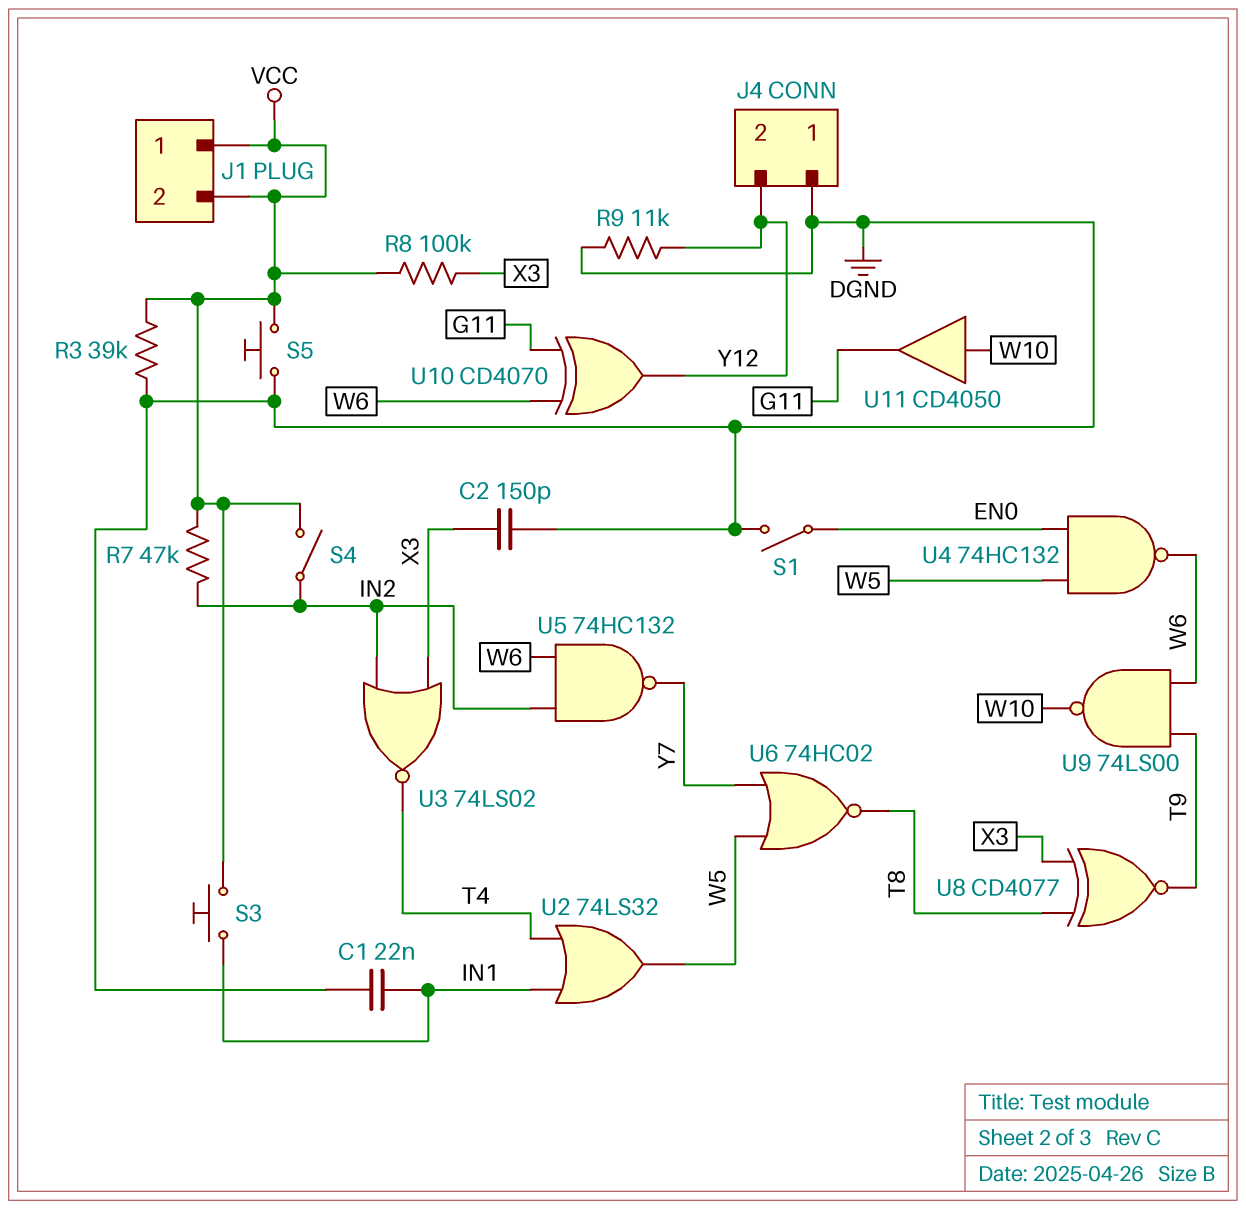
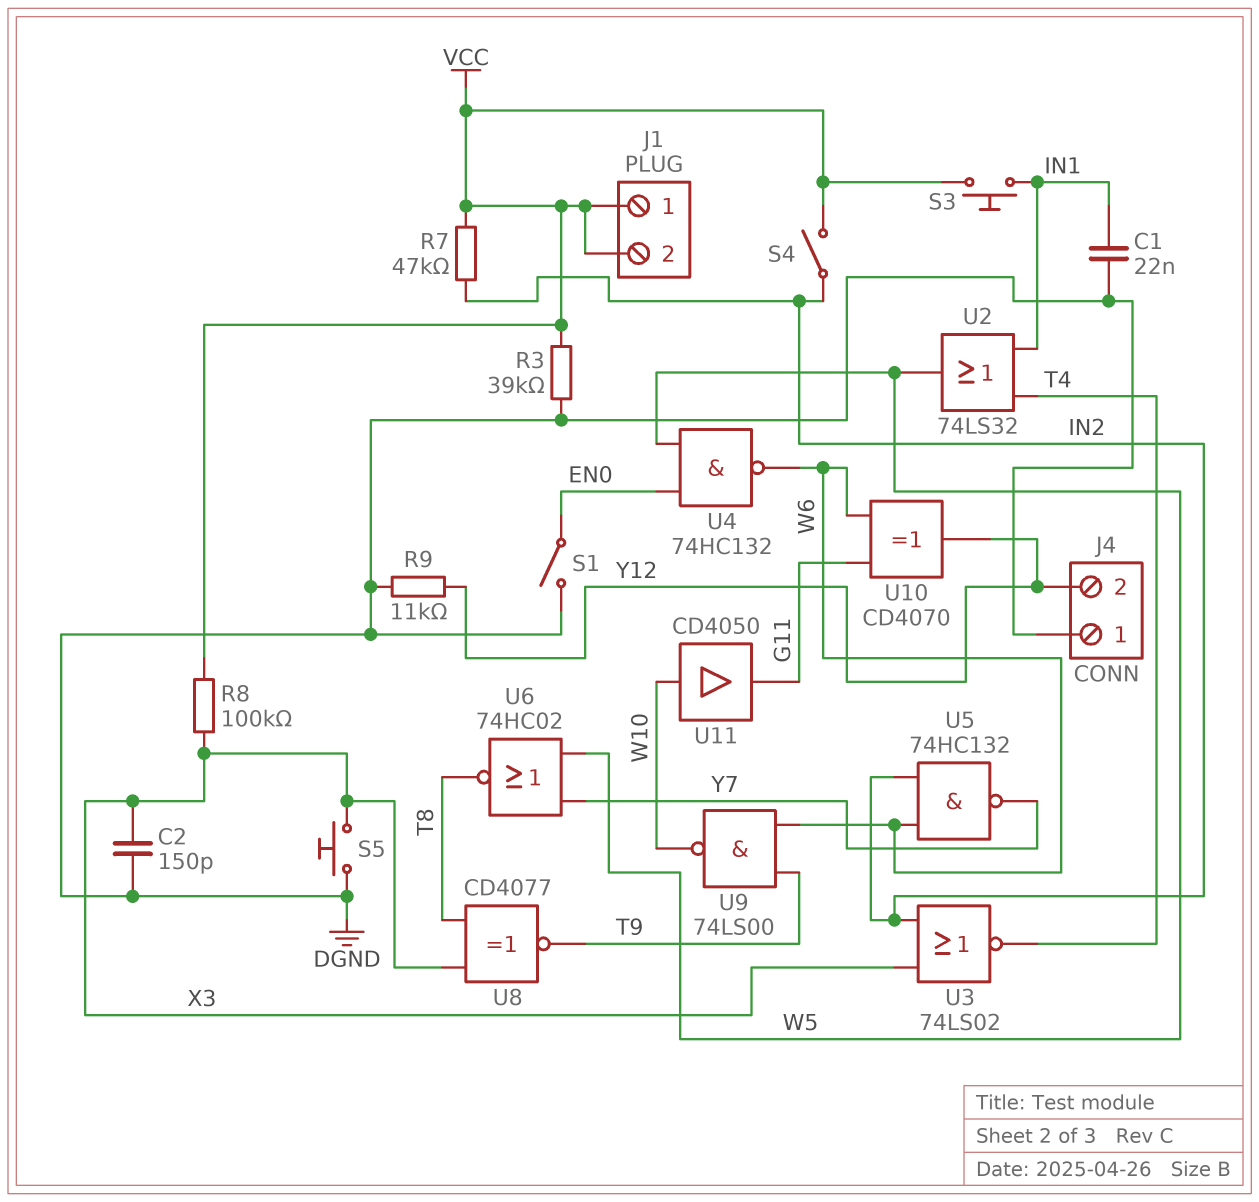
S5: button (DGND, VCC) -> button (DGND, X3)

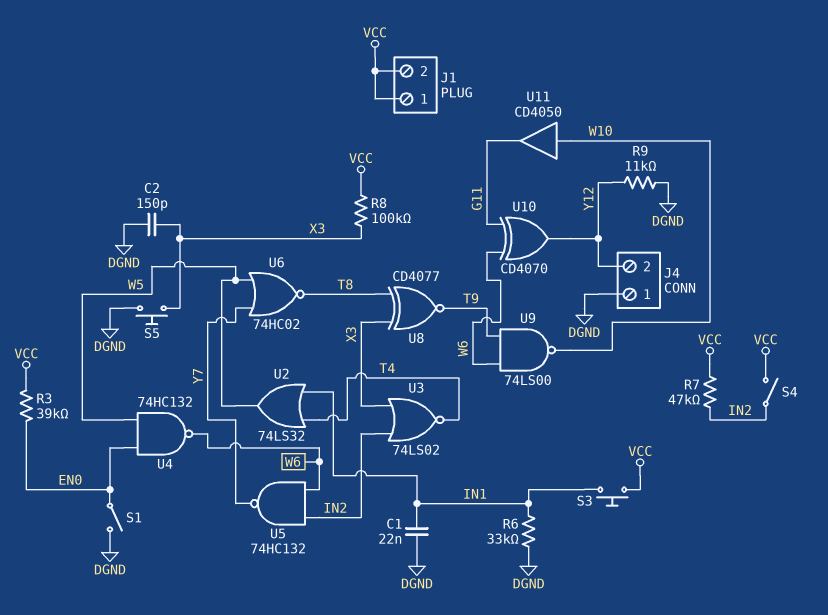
R3: 39k (DGND, VCC) -> 39k (EN0, VCC)
R6: none -> 33k (DGND, IN1)

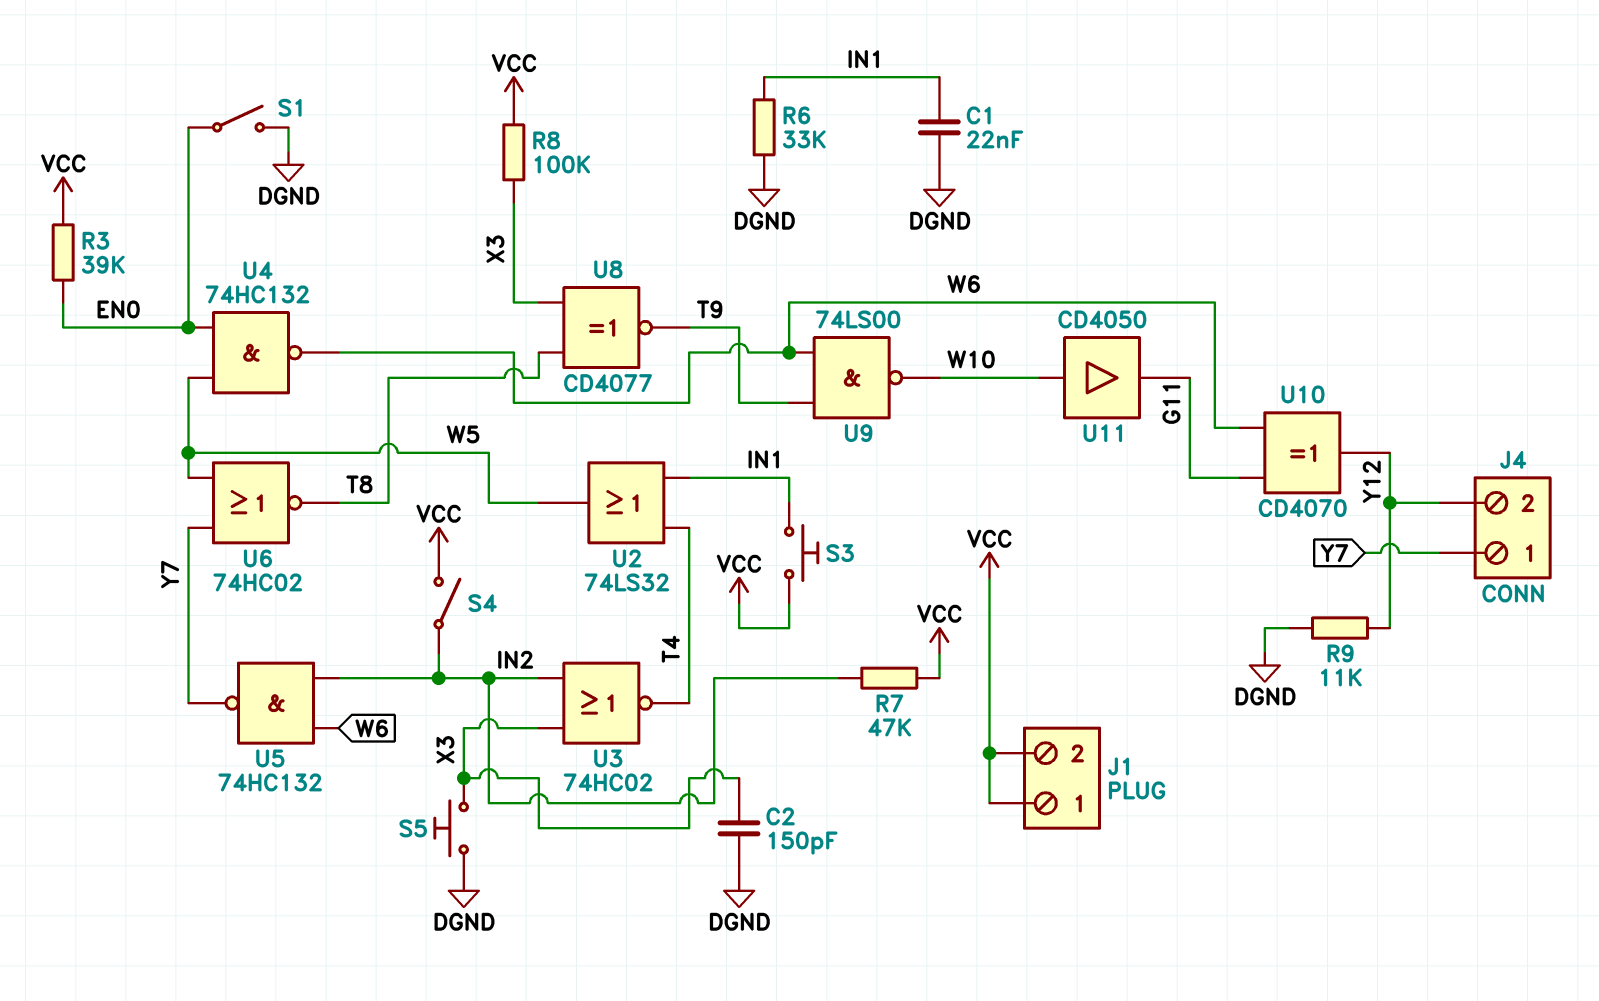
J4 pin 1: DGND -> Y7
U3: NOR 74LS02 (in IN2, in X3, out T4) -> NOR 74HC02 (in IN2, in X3, out T4)

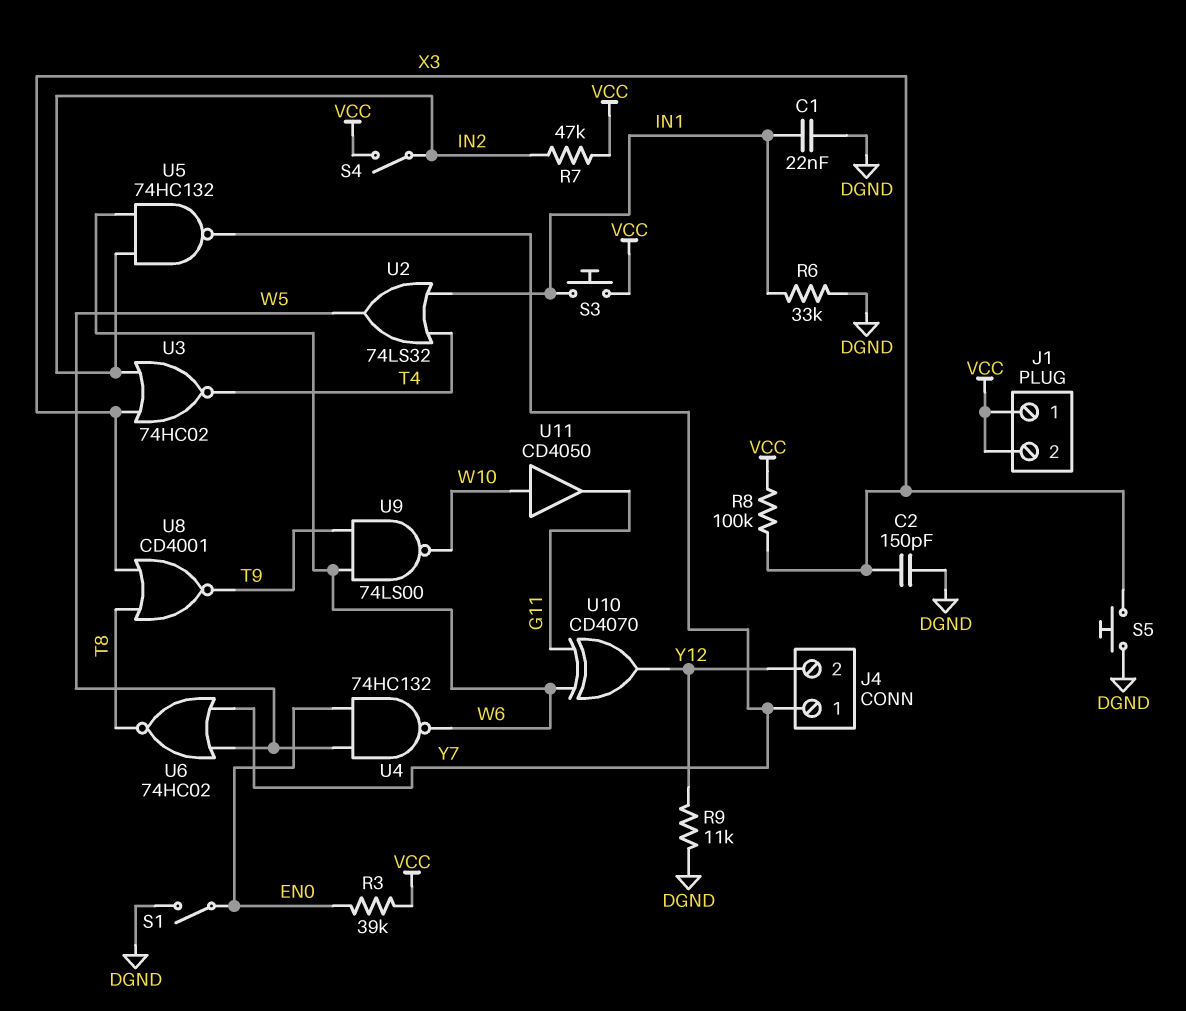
U8: XNOR CD4077 (in T8, in X3, out T9) -> NOR CD4001 (in T8, in X3, out T9)

